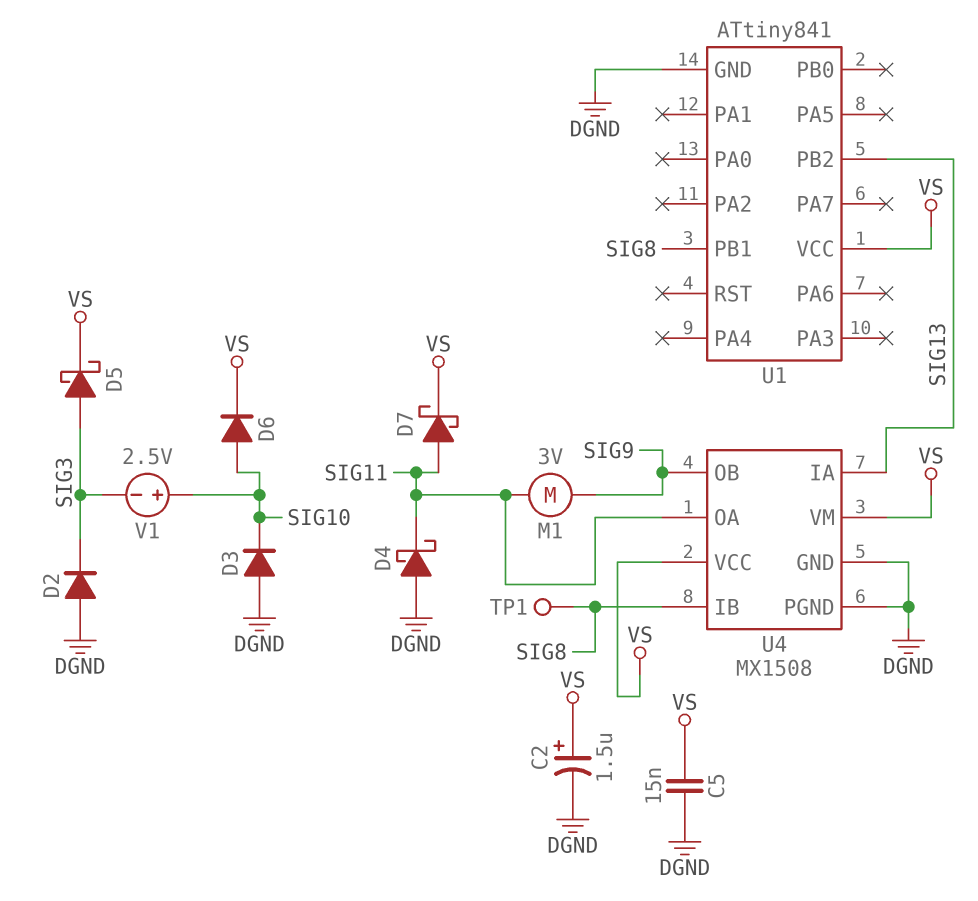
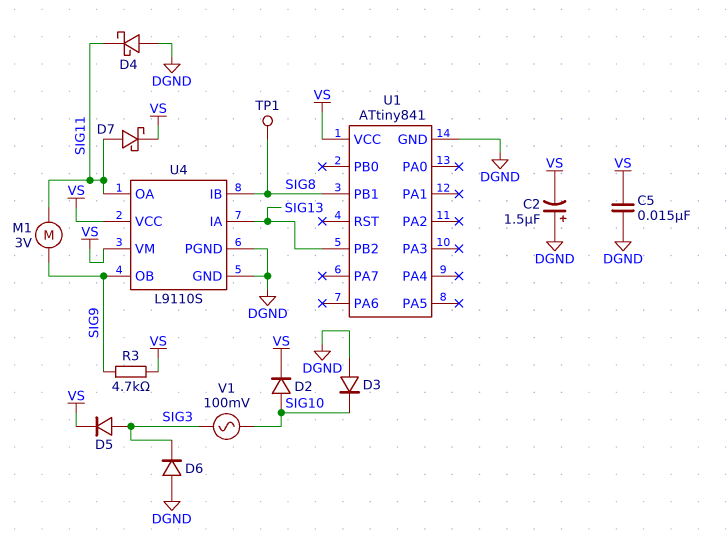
C2: 1.5uF (plus VS, minus DGND) -> 1.5uF (plus DGND, minus VS)
D2: diode (A DGND, K SIG3) -> diode (A SIG10, K VS)
D5: schottky (A SIG3, K VS) -> diode (A SIG3, K VS)
D6: diode (A SIG10, K VS) -> diode (A DGND, K SIG3)
R3: none -> 4.7k (SIG9, VS)
U4: MX1508 -> L9110S
V1: 2.5V (plus SIG10, minus SIG3) -> AC 100mV (SIG3, SIG10)

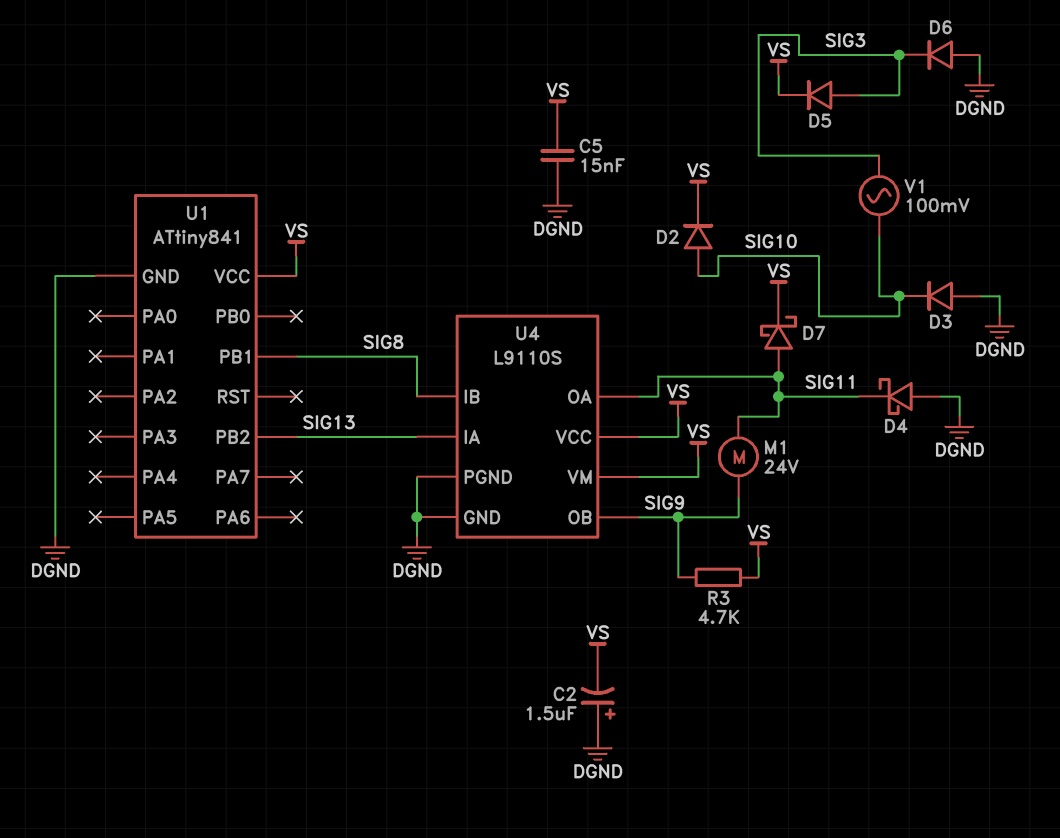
M1: motor 3V (SIG9, SIG11) -> motor 24V (SIG9, SIG11)
TP1: test point (SIG8) -> none

